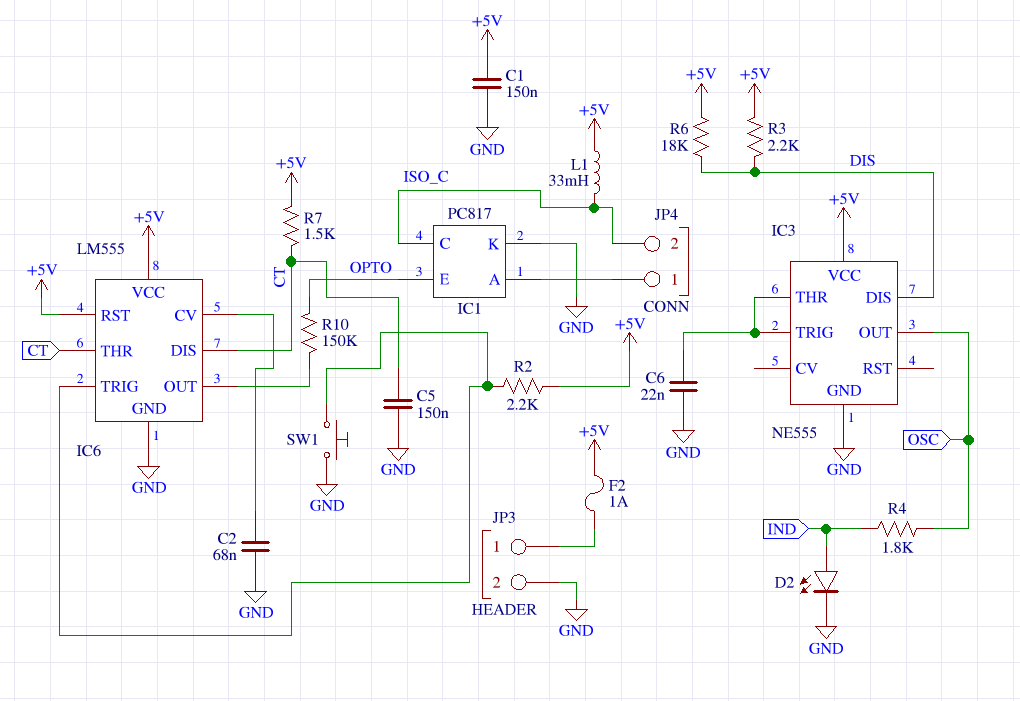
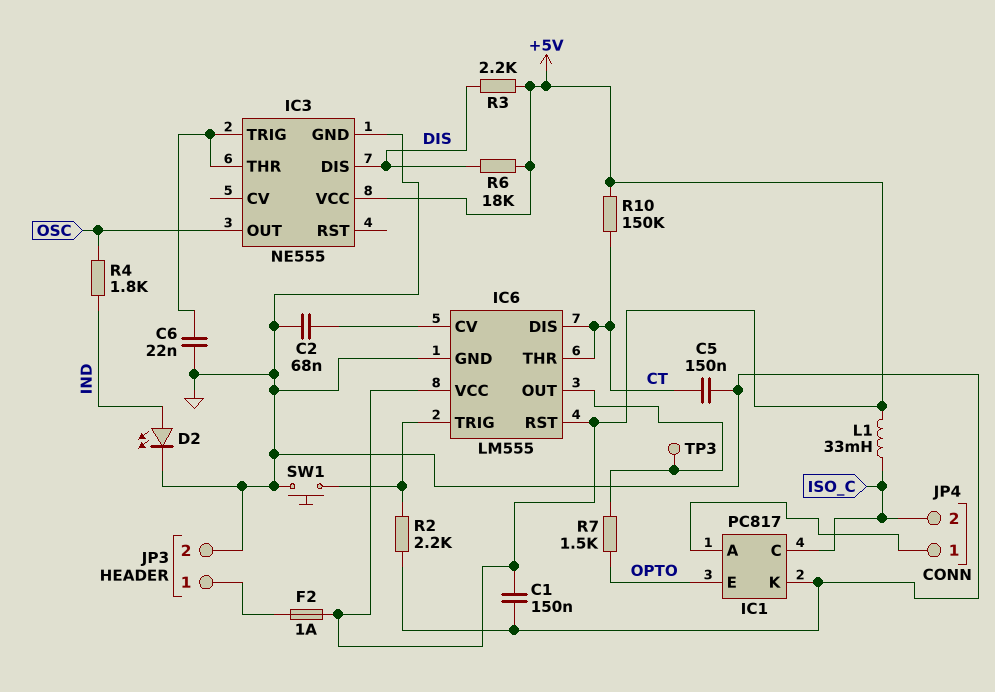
R2: 2.2k (+5V, IC6/TRIG) -> 2.2k (GND, IC6/TRIG)
R7: 1.5k (+5V, CT) -> 1.5k (IC6/OUT, OPTO)
R10: 150k (IC6/OUT, OPTO) -> 150k (+5V, CT)
TP3: none -> test point (IC6/OUT)

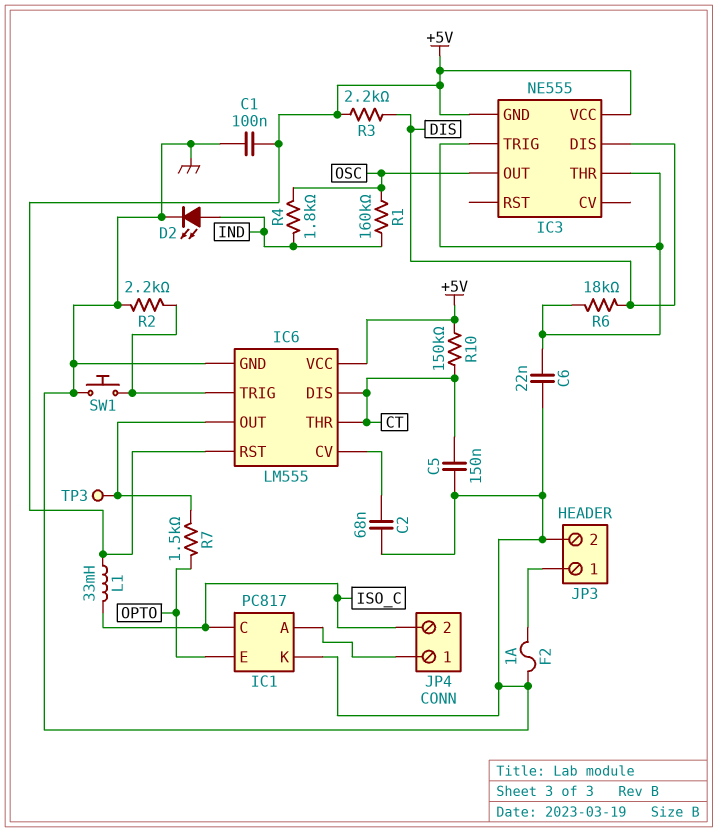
C1: 150nF (+5V, GND) -> 100nF (+5V, GND)
F2: 1A (+5V, JP3/1) -> 1A (GND, JP3/1)
IC3 pin GND: GND -> +5V
R1: none -> 160k (IND, OSC)
R6: 18k (+5V, DIS) -> 18k (DIS, IC3/THR)

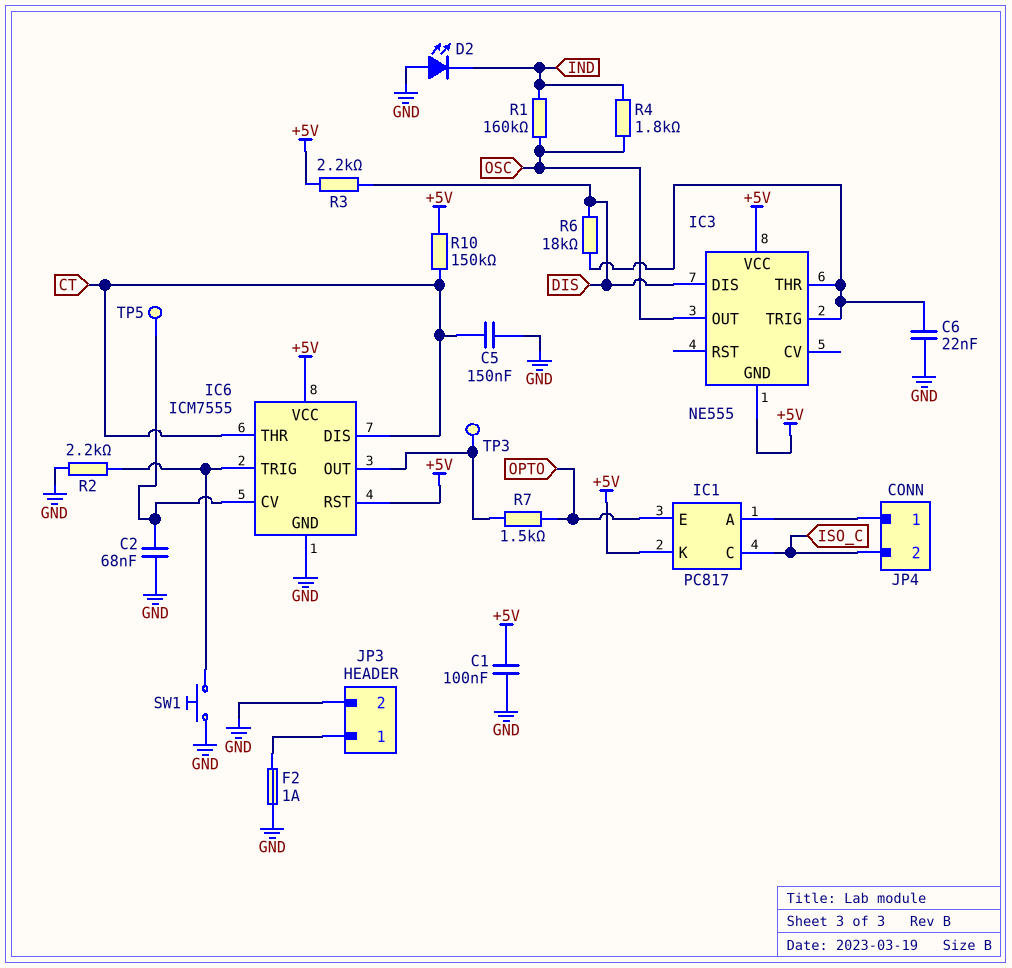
D2: LED (A IND, K GND) -> LED (A GND, K IND)
IC1 pin K: GND -> +5V
IC6: LM555 -> ICM7555
L1: 33mH (+5V, ISO_C) -> none
TP5: none -> test point (IC6/CV)

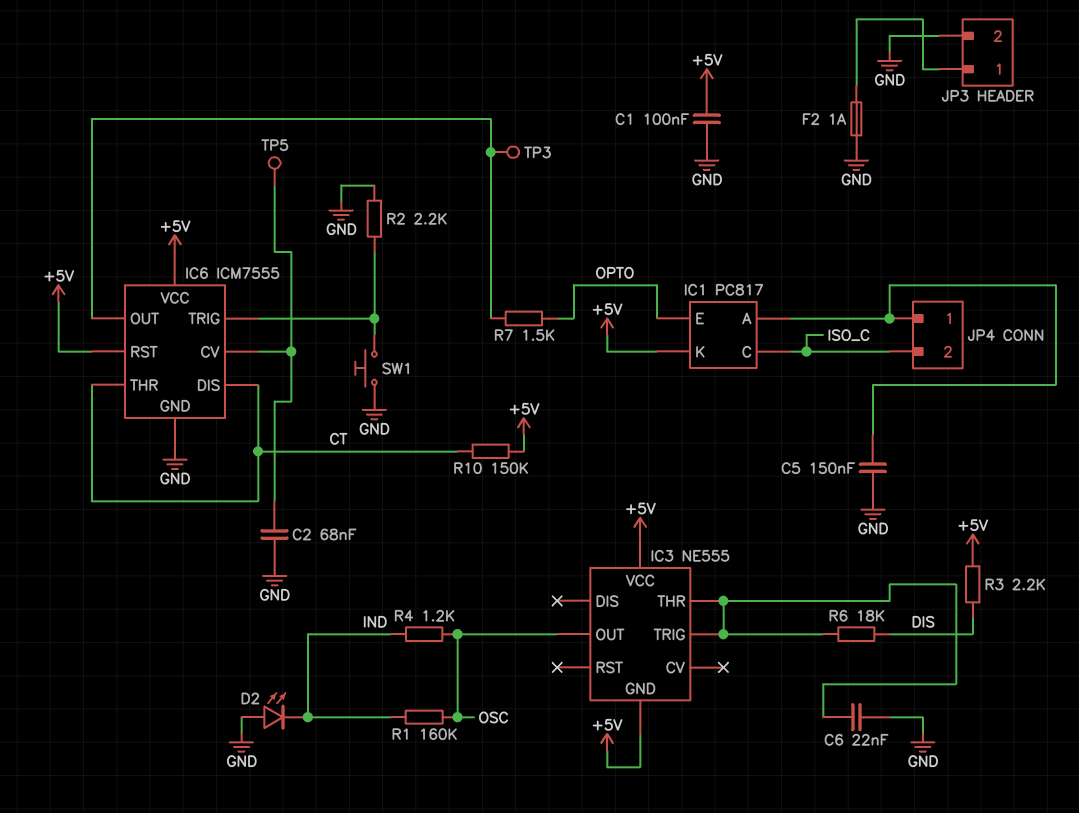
C5: 150nF (CT, GND) -> 150nF (GND, IC1/A)
IC3 pin DIS: DIS -> none
R4: 1.8k (IND, OSC) -> 1.2k (IND, OSC)

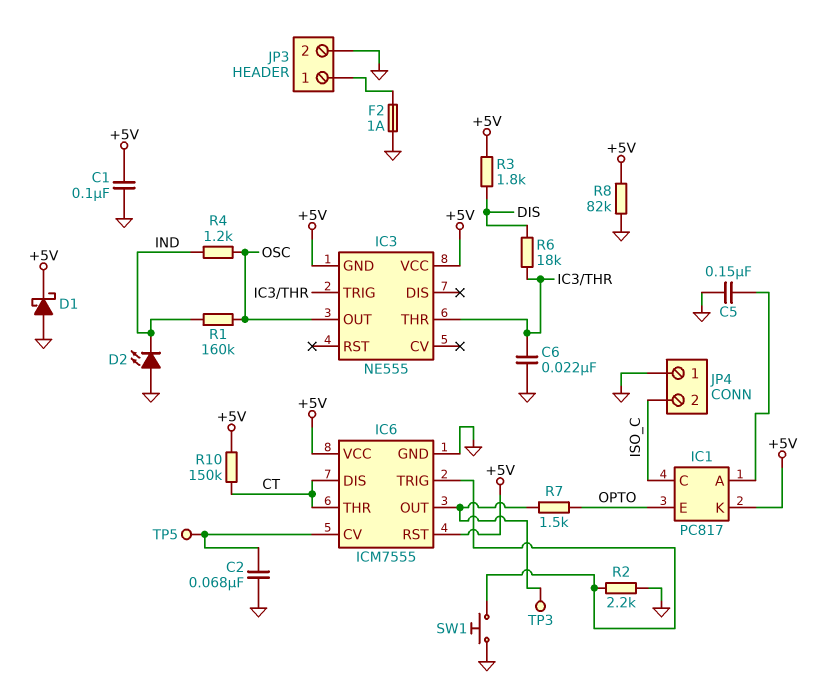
D1: none -> schottky (A GND, K +5V)
JP4 pin 1: IC1/A -> GND
R3: 2.2k (+5V, DIS) -> 1.8k (+5V, DIS)
R8: none -> 82k (+5V, GND)

